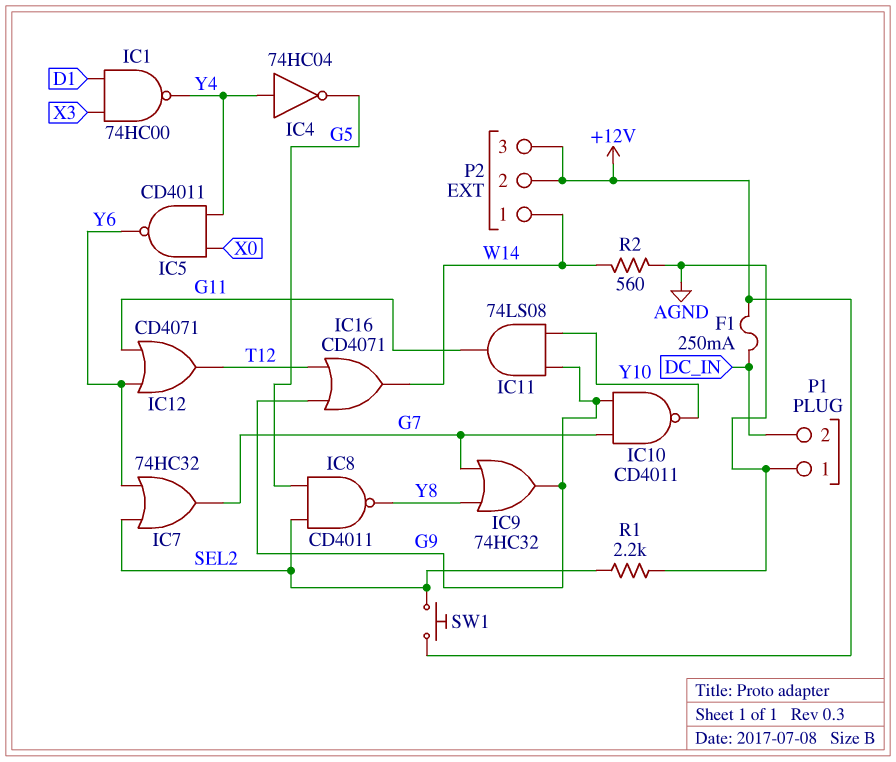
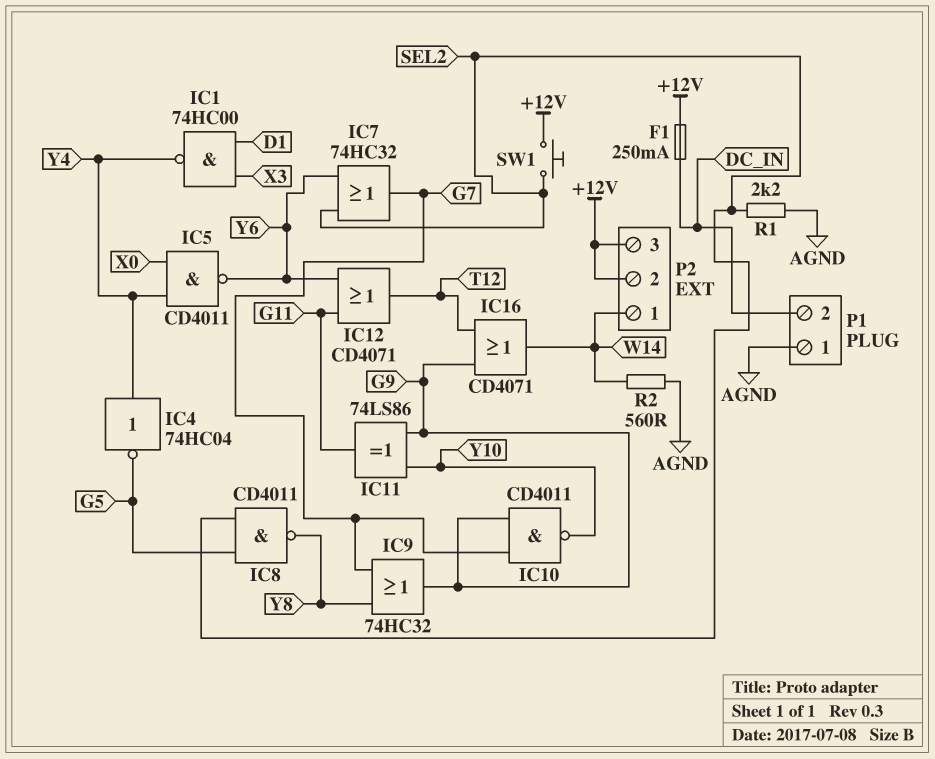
IC11: AND 74LS08 (in G9, in Y10, out G11) -> XOR 74LS86 (in G9, in Y10, out G11)

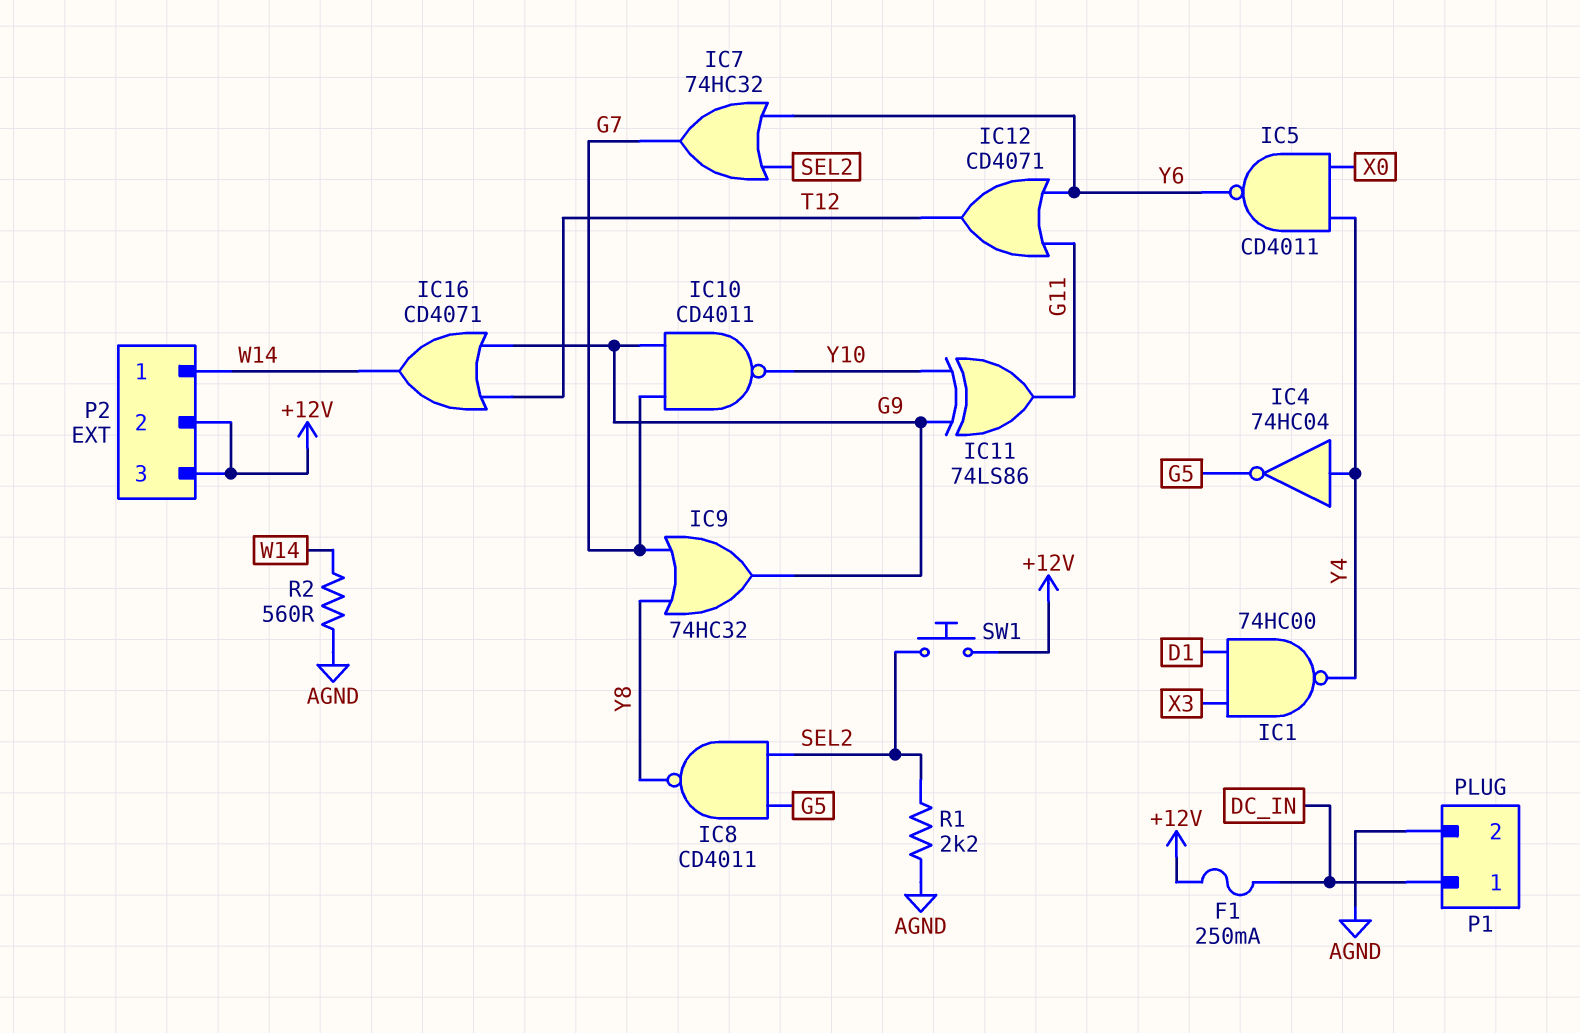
P1 pin 1: AGND -> DC_IN
P1 pin 2: DC_IN -> AGND

